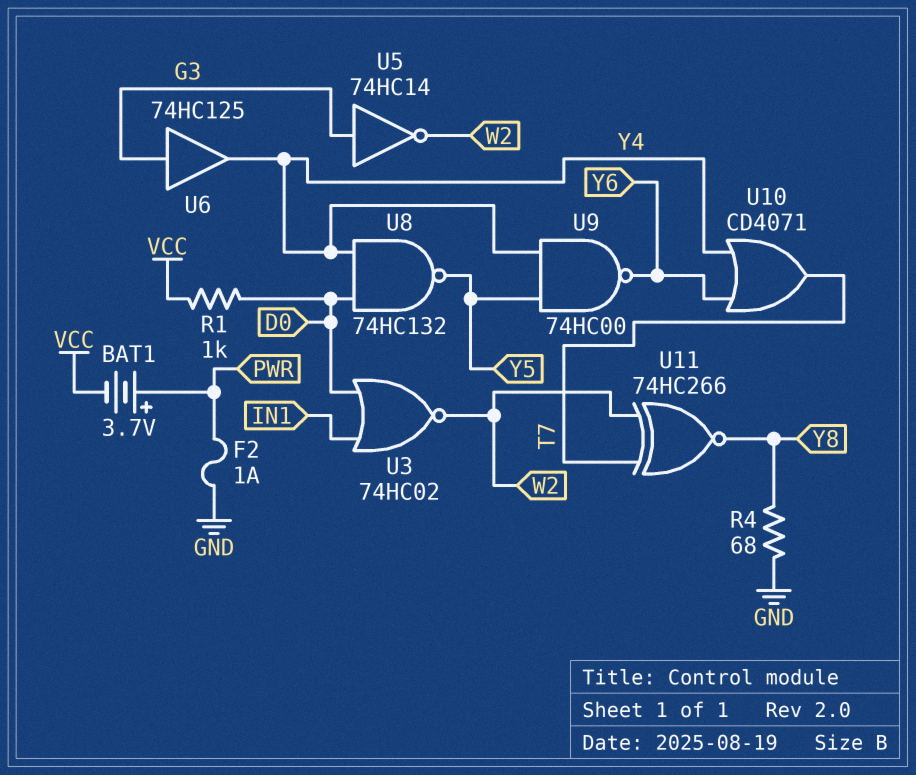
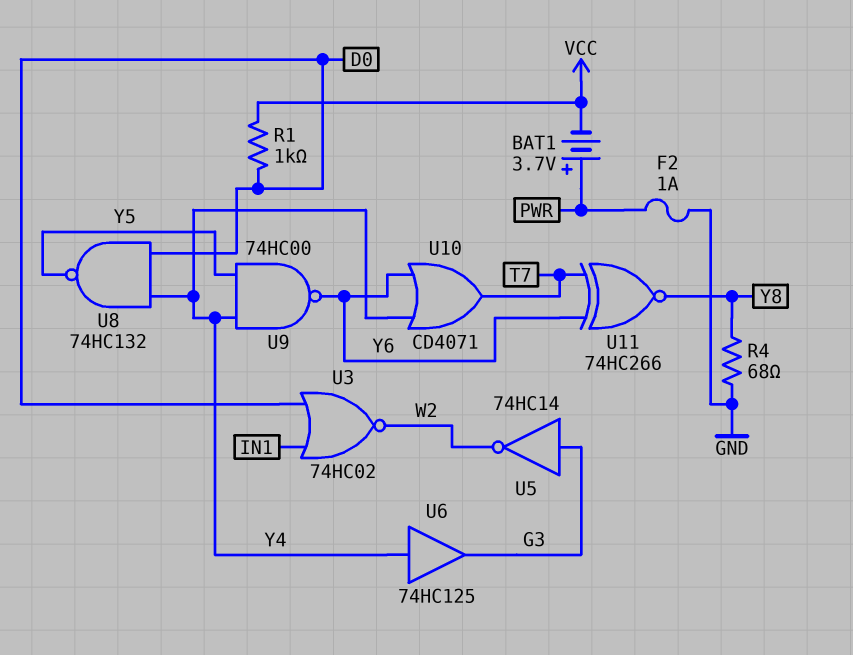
U6: buffer 74HC125 (in G3, out Y4) -> buffer 74HC125 (in Y4, out G3)
U11: XNOR 74HC266 (in T7, in W2, out Y8) -> XNOR 74HC266 (in T7, in Y6, out Y8)

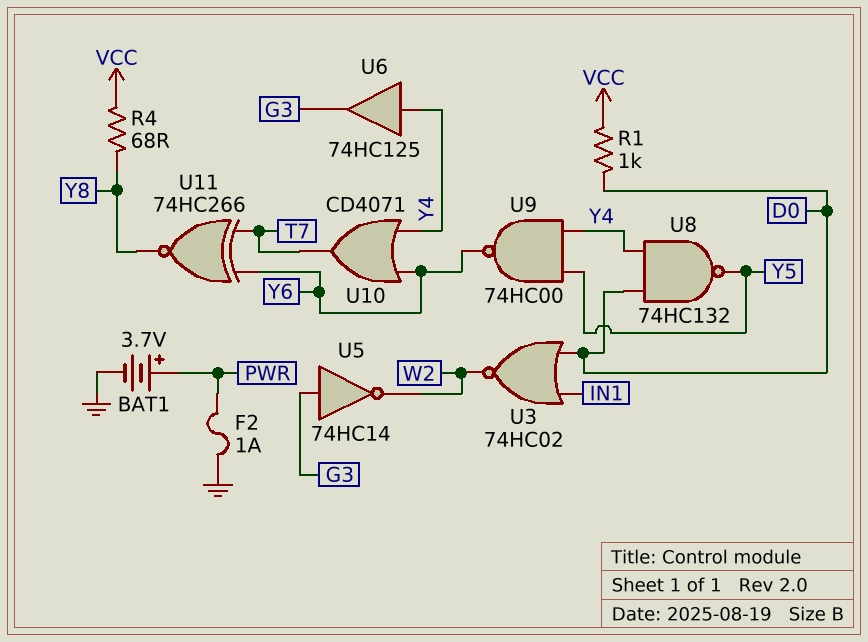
BAT1: 3.7V (plus PWR, minus VCC) -> 3.7V (plus PWR, minus GND)
R4: 68 (GND, Y8) -> 68 (VCC, Y8)

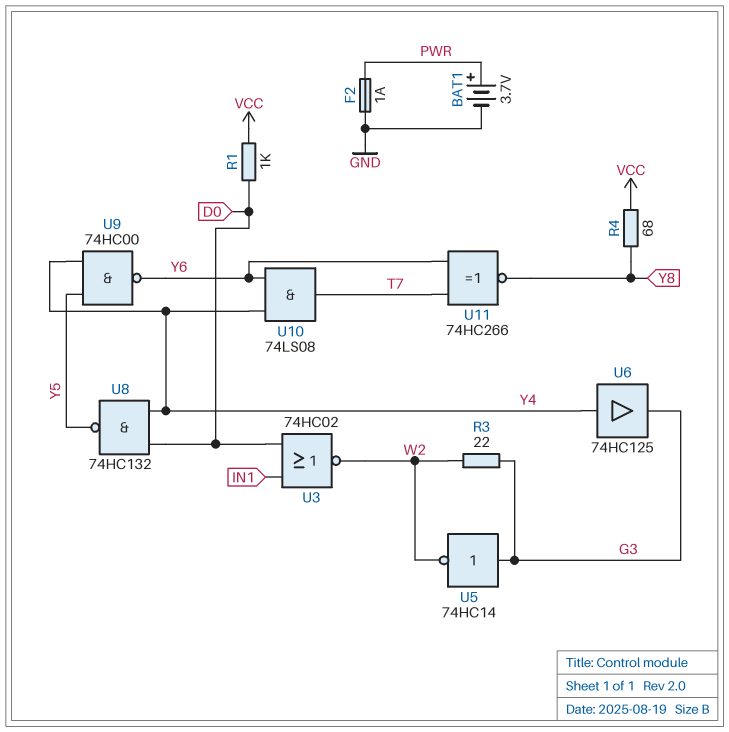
R3: none -> 22 (G3, W2)
U10: OR CD4071 (in Y4, in Y6, out T7) -> AND 74LS08 (in Y4, in Y6, out T7)

